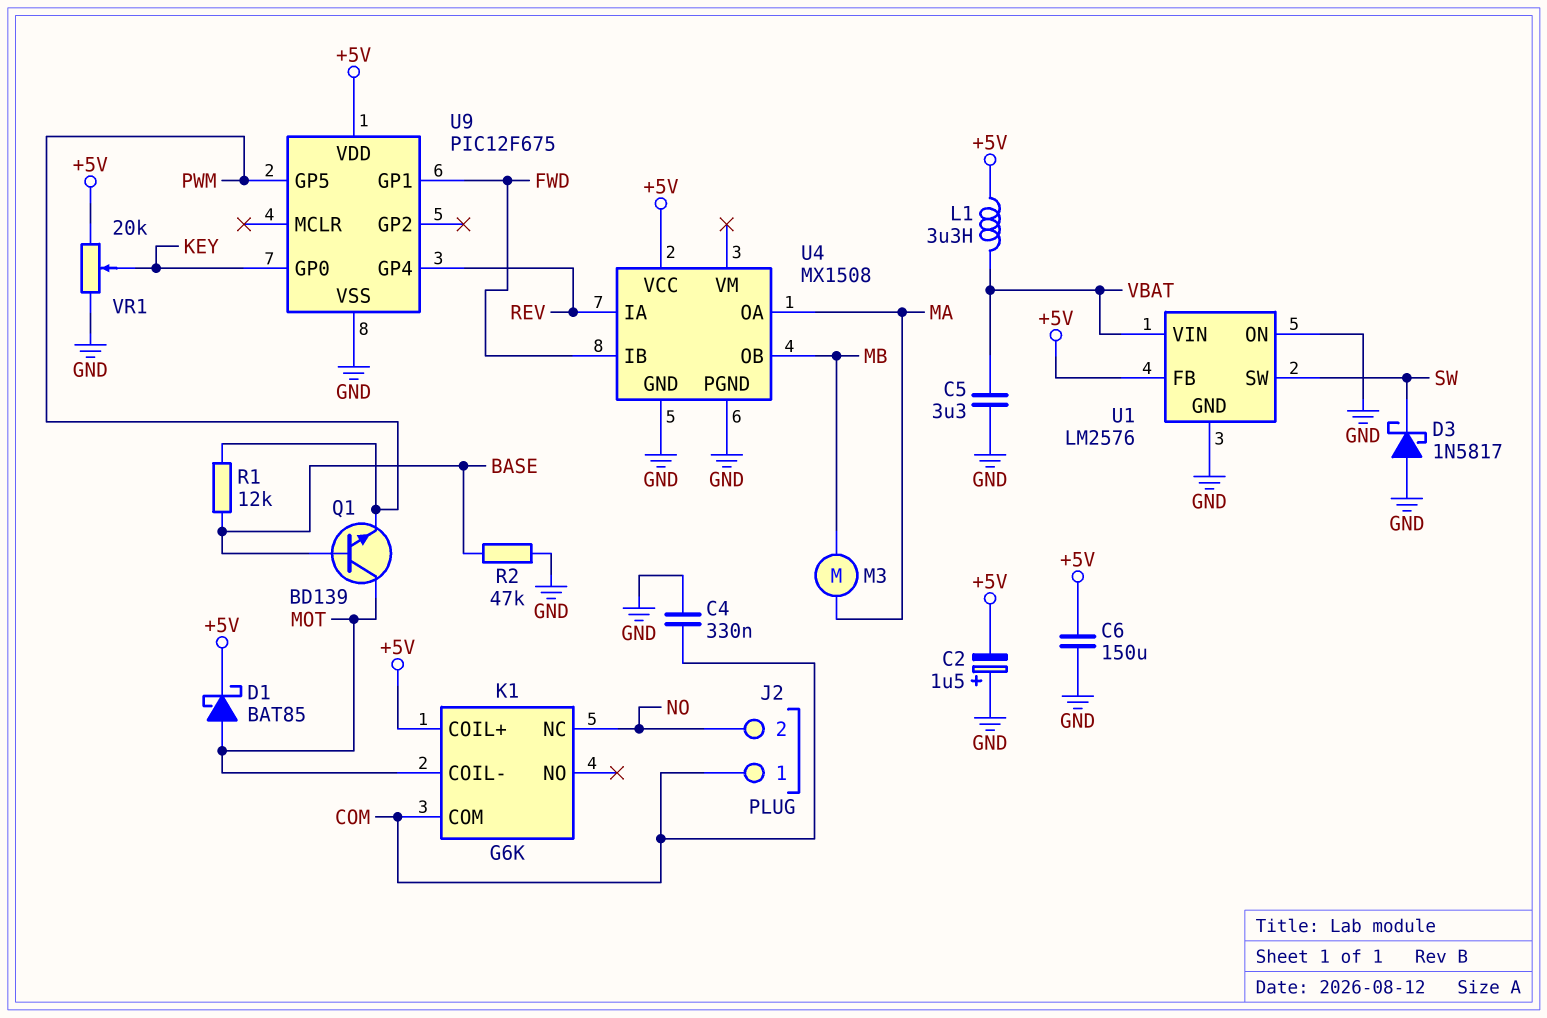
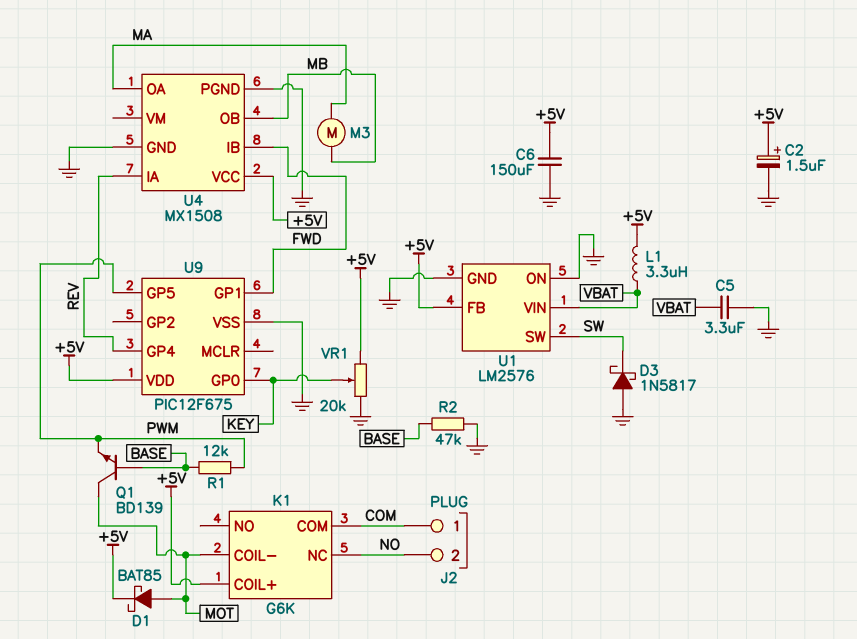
C2: 1.5uF (plus GND, minus +5V) -> 1.5uF (plus +5V, minus GND)
C4: 330nF (COM, GND) -> none

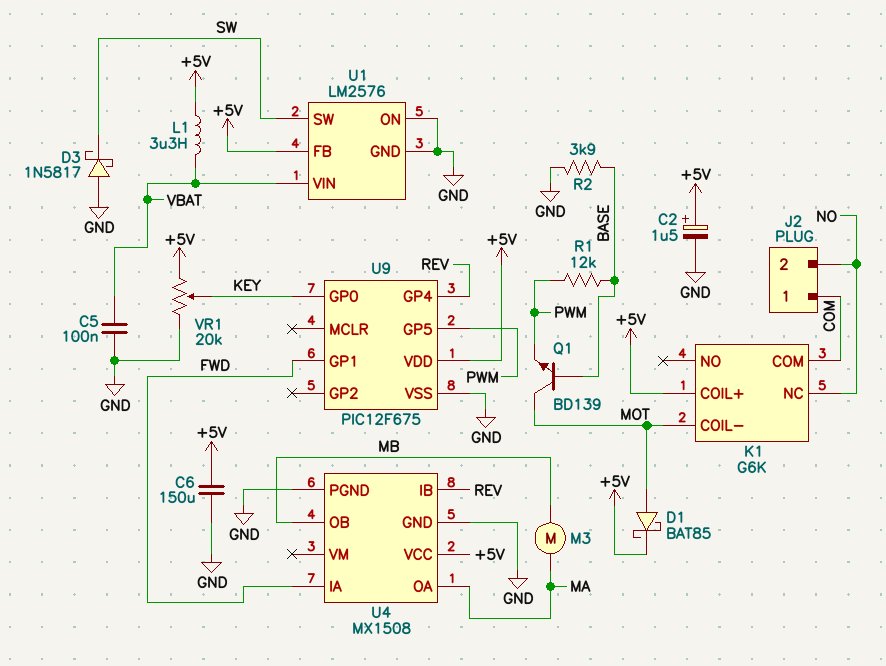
C5: 3.3uF (GND, VBAT) -> 100nF (GND, VBAT)
R2: 47k (BASE, GND) -> 3.9k (BASE, GND)
U4 pin IA: REV -> FWD
U4 pin IB: FWD -> REV

